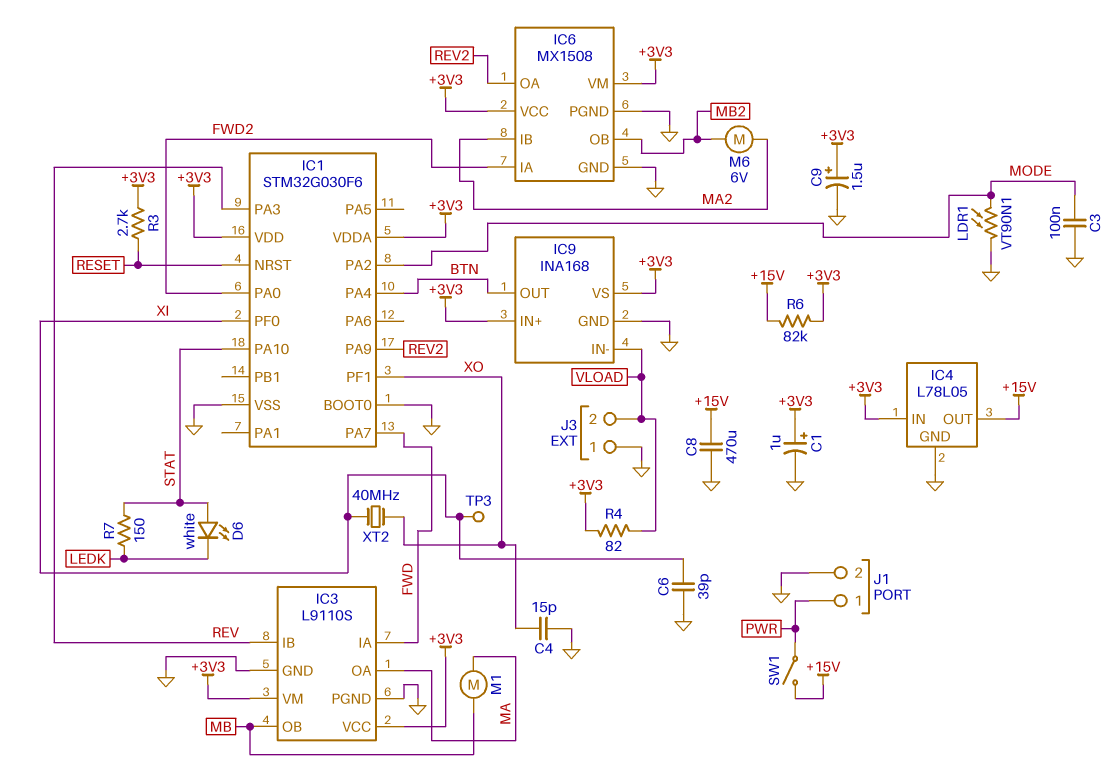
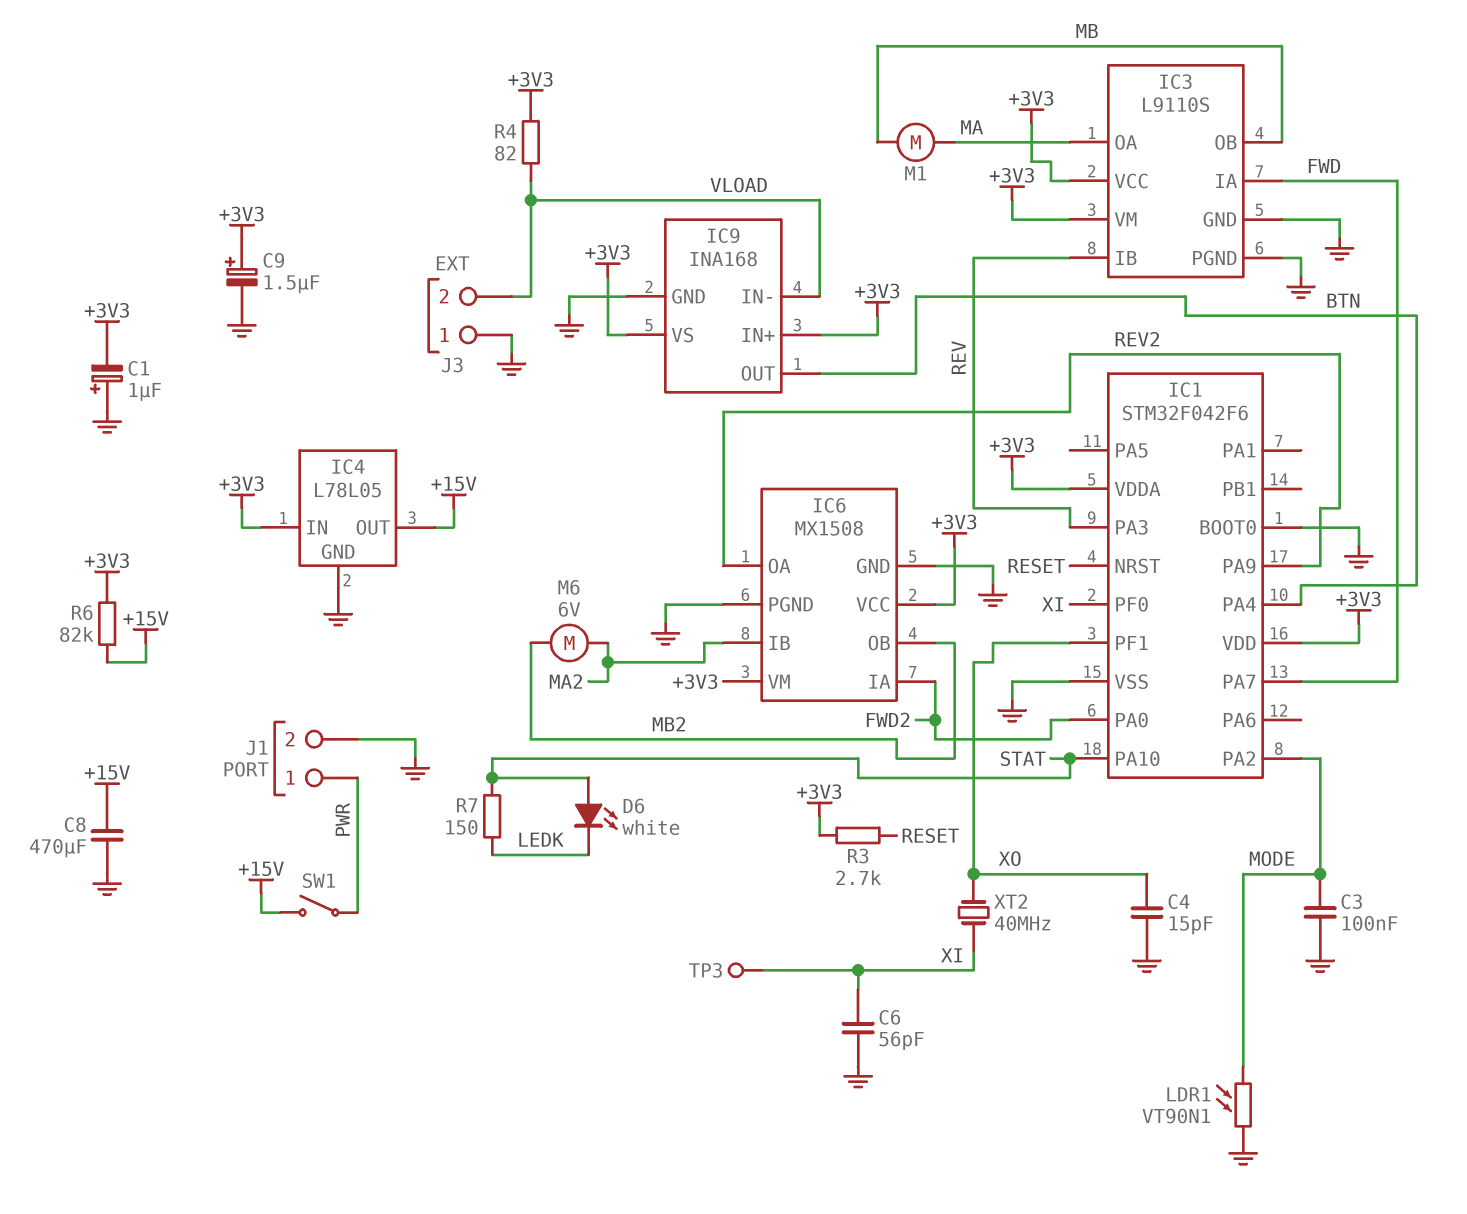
C1: 1uF (plus +3V3, minus GND) -> 1uF (plus GND, minus +3V3)
C6: 39pF (GND, XI) -> 56pF (GND, XI)
IC1: STM32G030F6 -> STM32F042F6

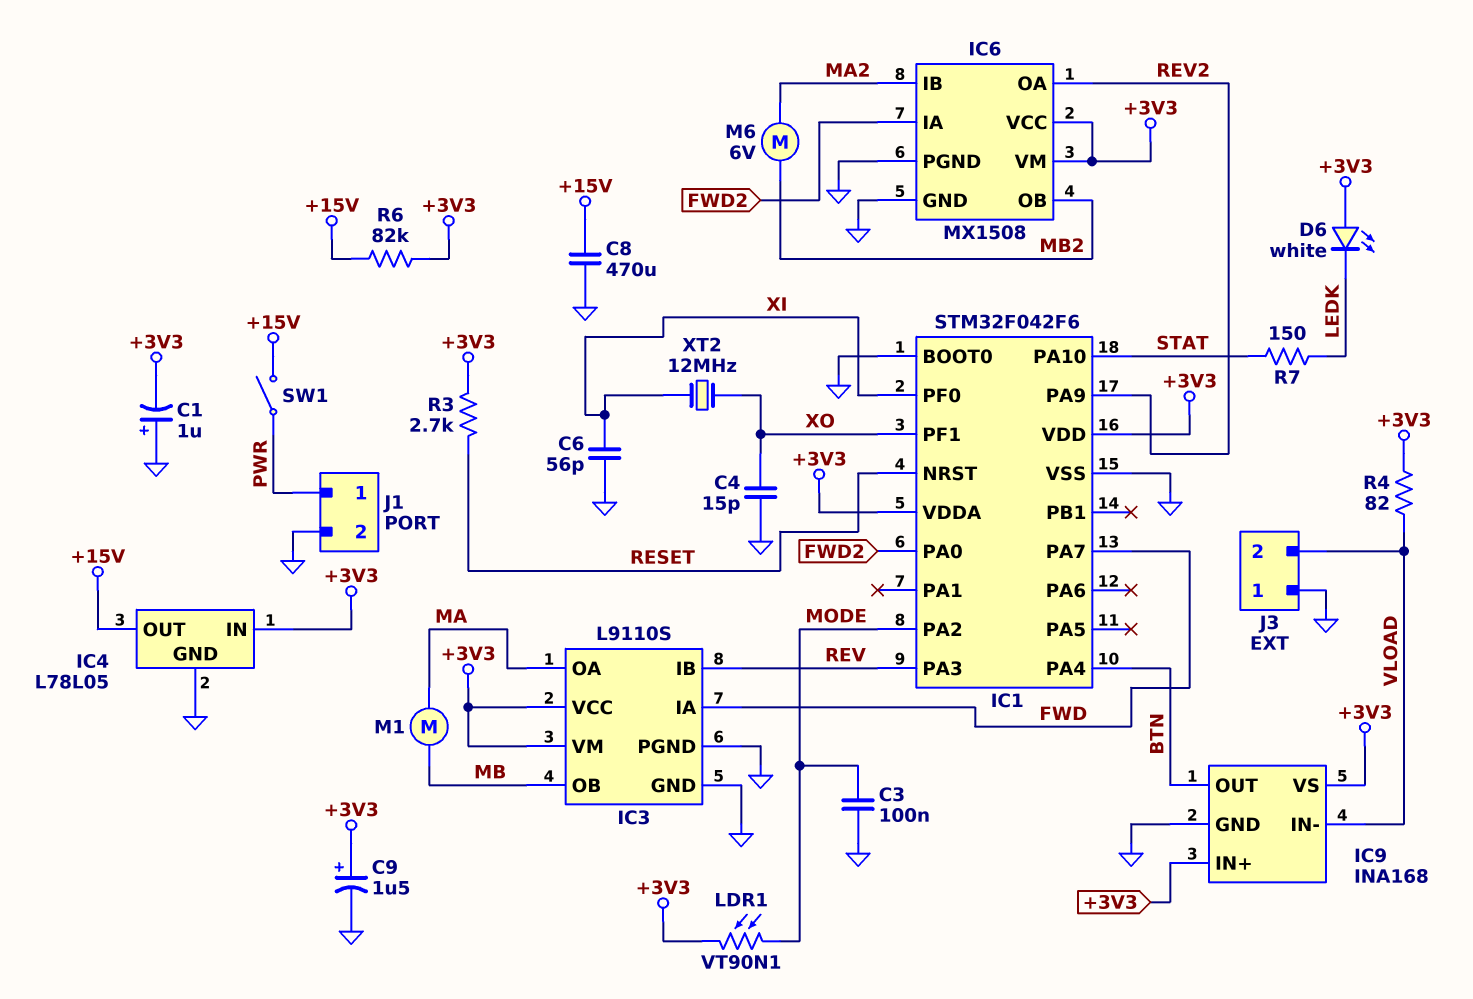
D6: LED white (A STAT, K LEDK) -> LED white (A +3V3, K LEDK)
LDR1: VT90N1 (GND, MODE) -> VT90N1 (+3V3, MODE)
TP3: test point (XI) -> none
XT2: 40MHz (XI, XO) -> 12MHz (XI, XO)

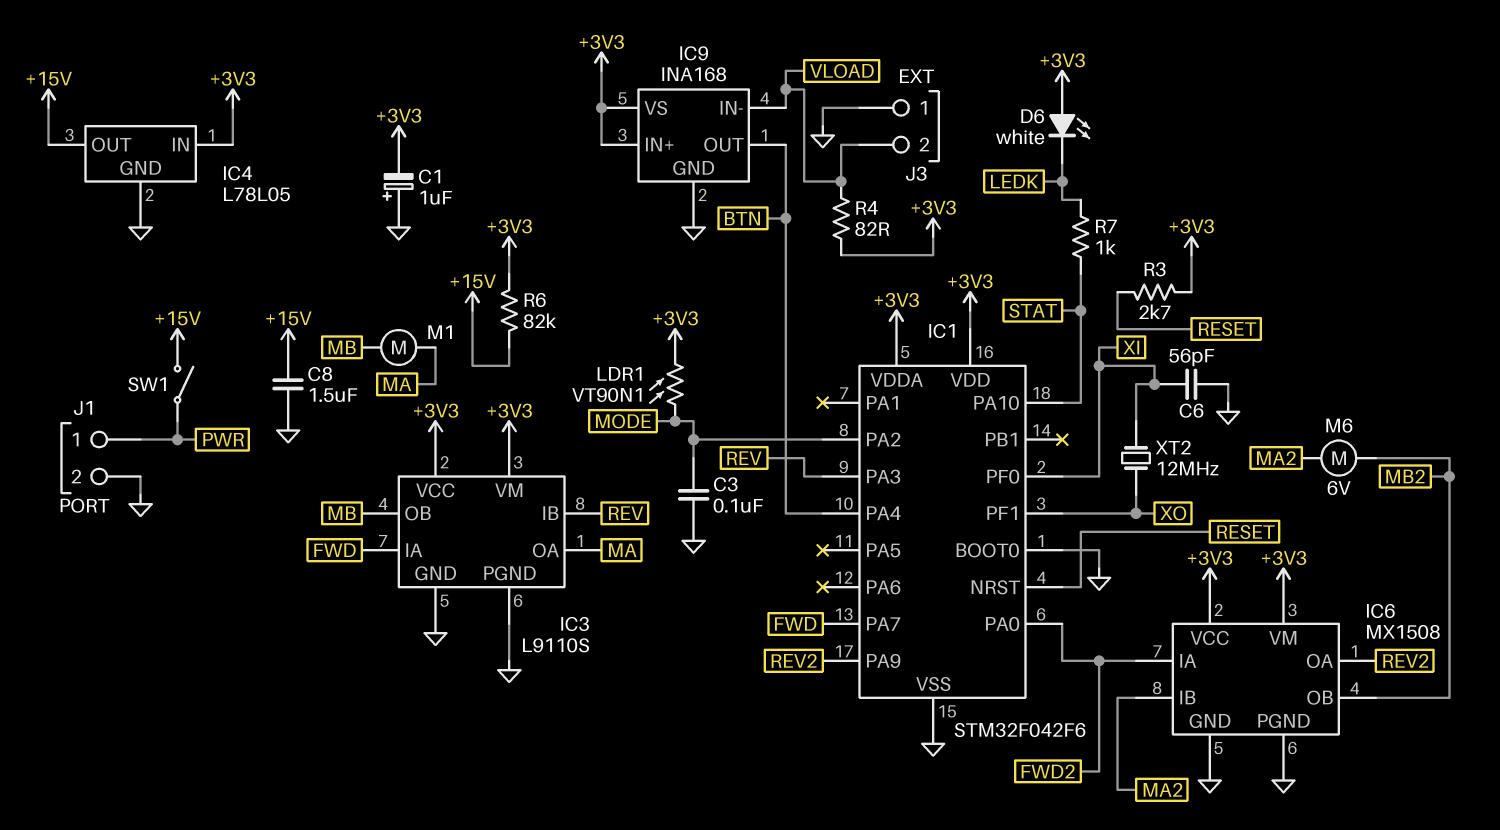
C4: 15pF (GND, XO) -> none
C8: 470uF (+15V, GND) -> 1.5uF (+15V, GND)
C9: 1.5uF (plus +3V3, minus GND) -> none
R7: 150 (LEDK, STAT) -> 1k (LEDK, STAT)

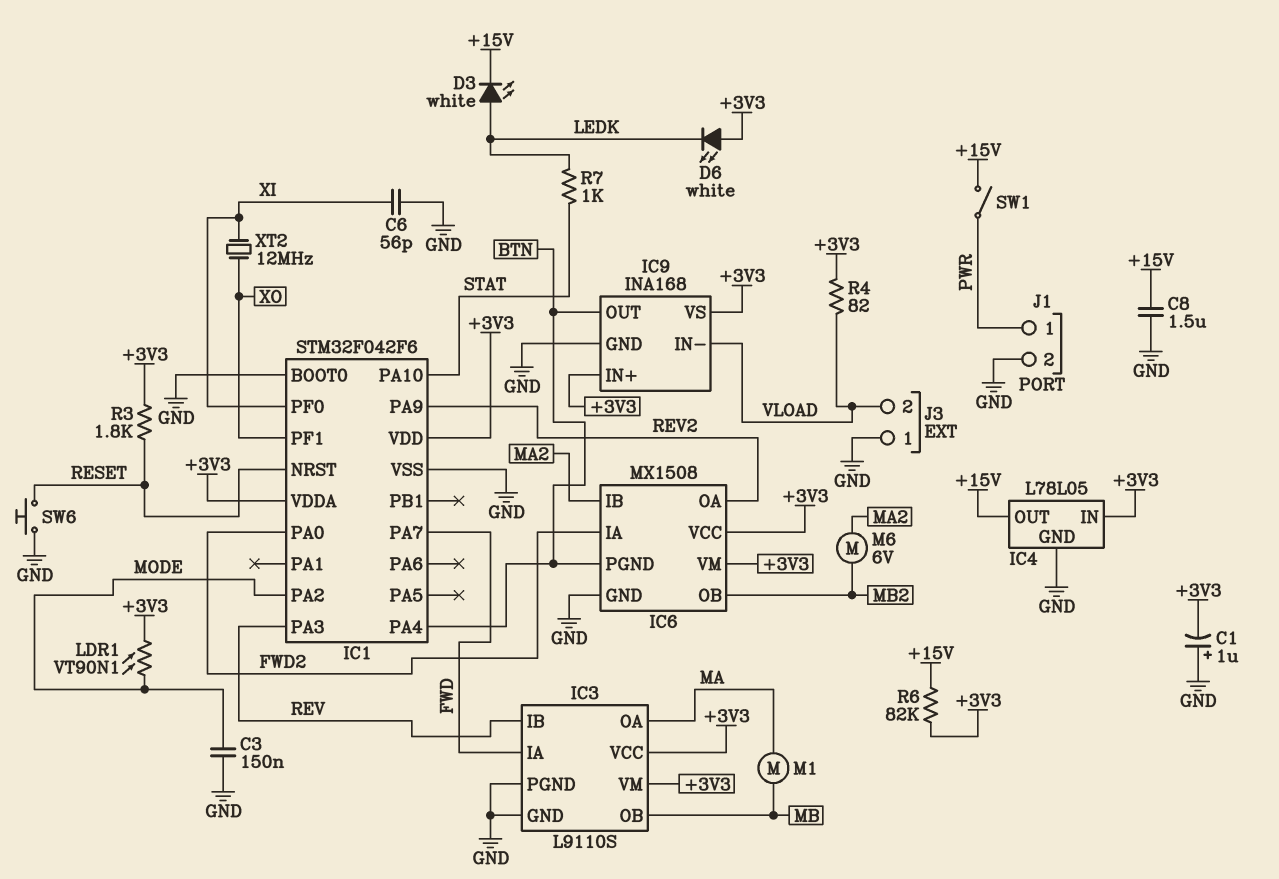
C3: 100nF (GND, MODE) -> 150nF (GND, MODE)
D3: none -> LED white (A LEDK, K +15V)
IC6 pin PGND: GND -> BTN
R3: 2.7k (+3V3, RESET) -> 1.8k (+3V3, RESET)
SW6: none -> button (GND, RESET)

